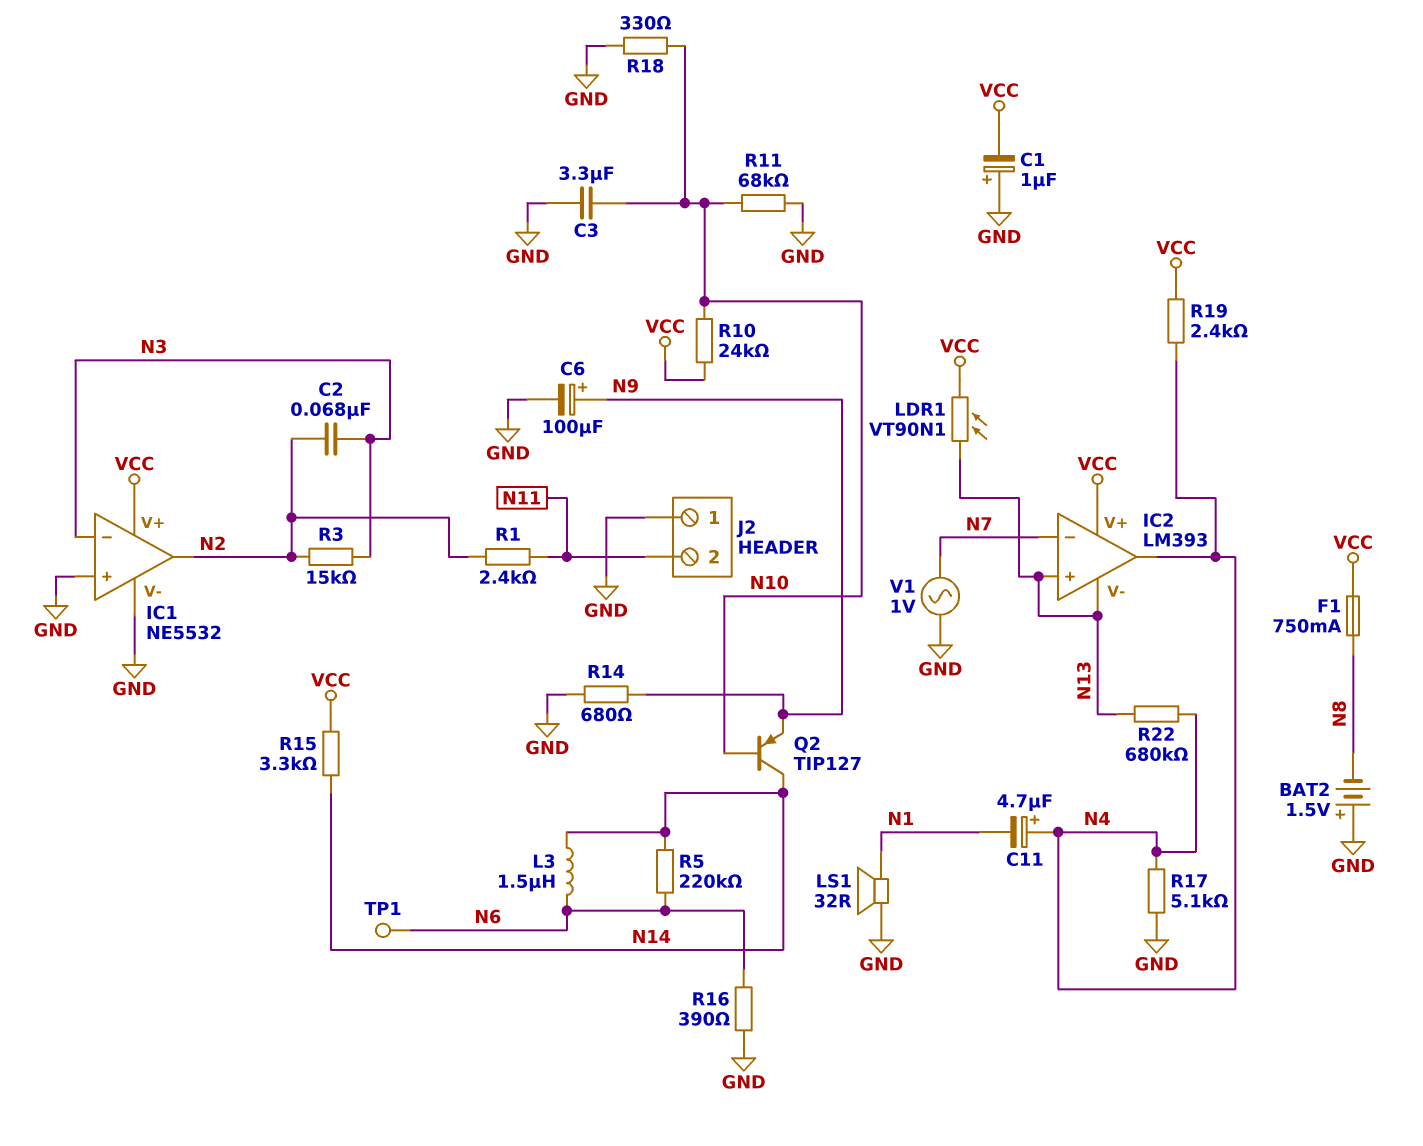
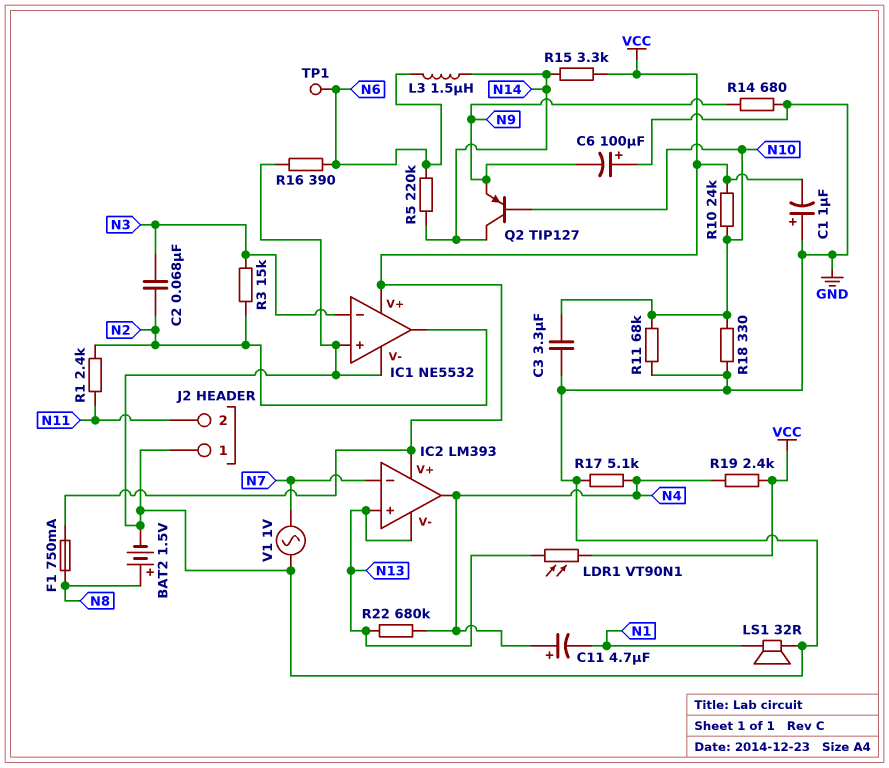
BAT2: 1.5V (plus GND, minus N8) -> 1.5V (plus N8, minus GND)
C6: 100uF (plus N9, minus GND) -> 100uF (plus GND, minus N9)

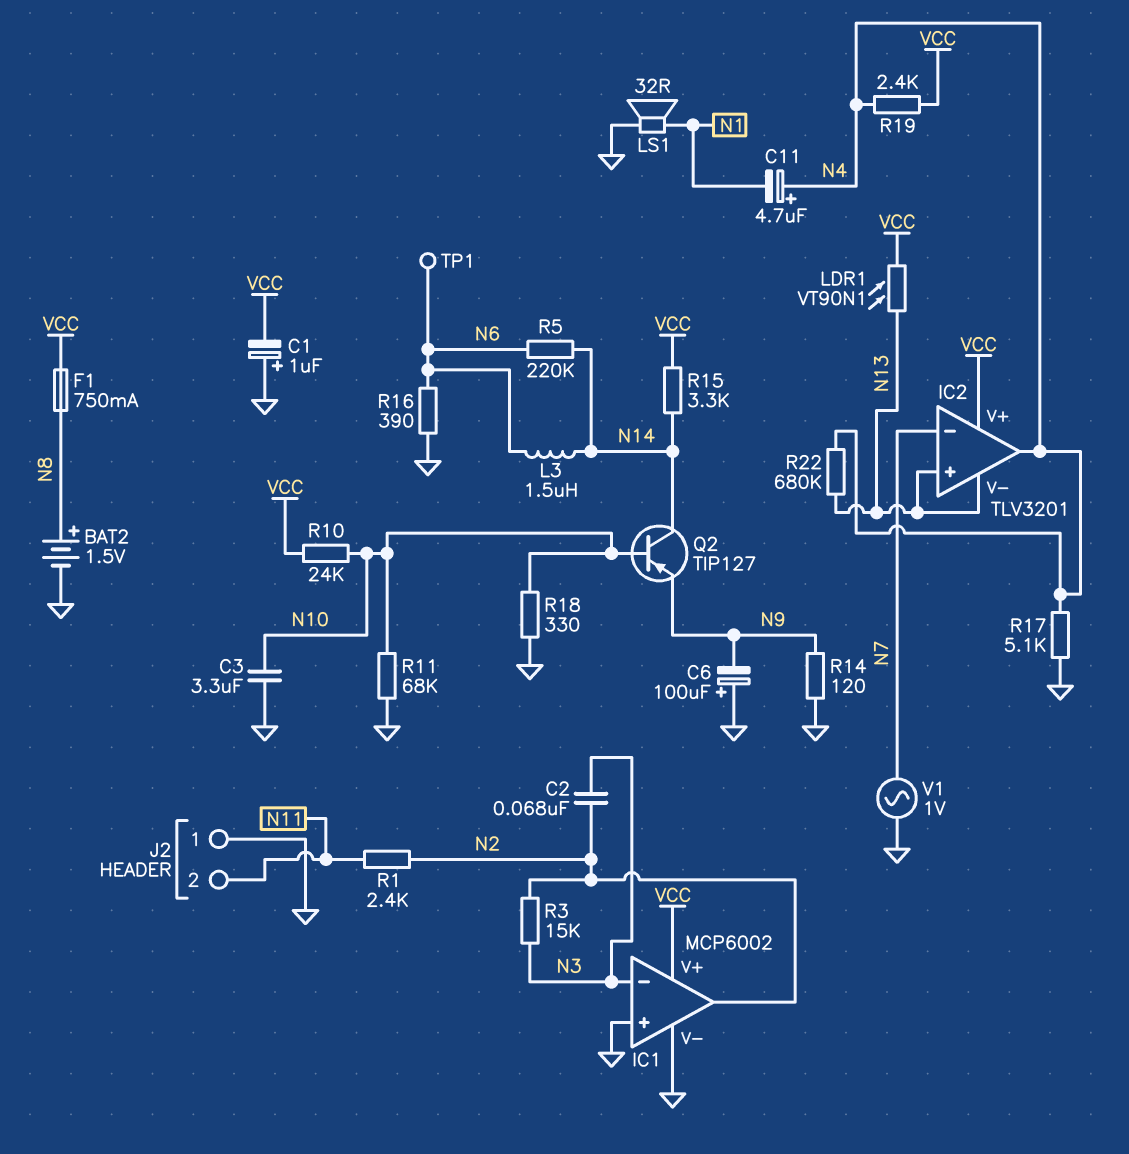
IC1: NE5532 -> MCP6002
IC2: LM393 -> TLV3201
R14: 680 (GND, N9) -> 120 (GND, N9)

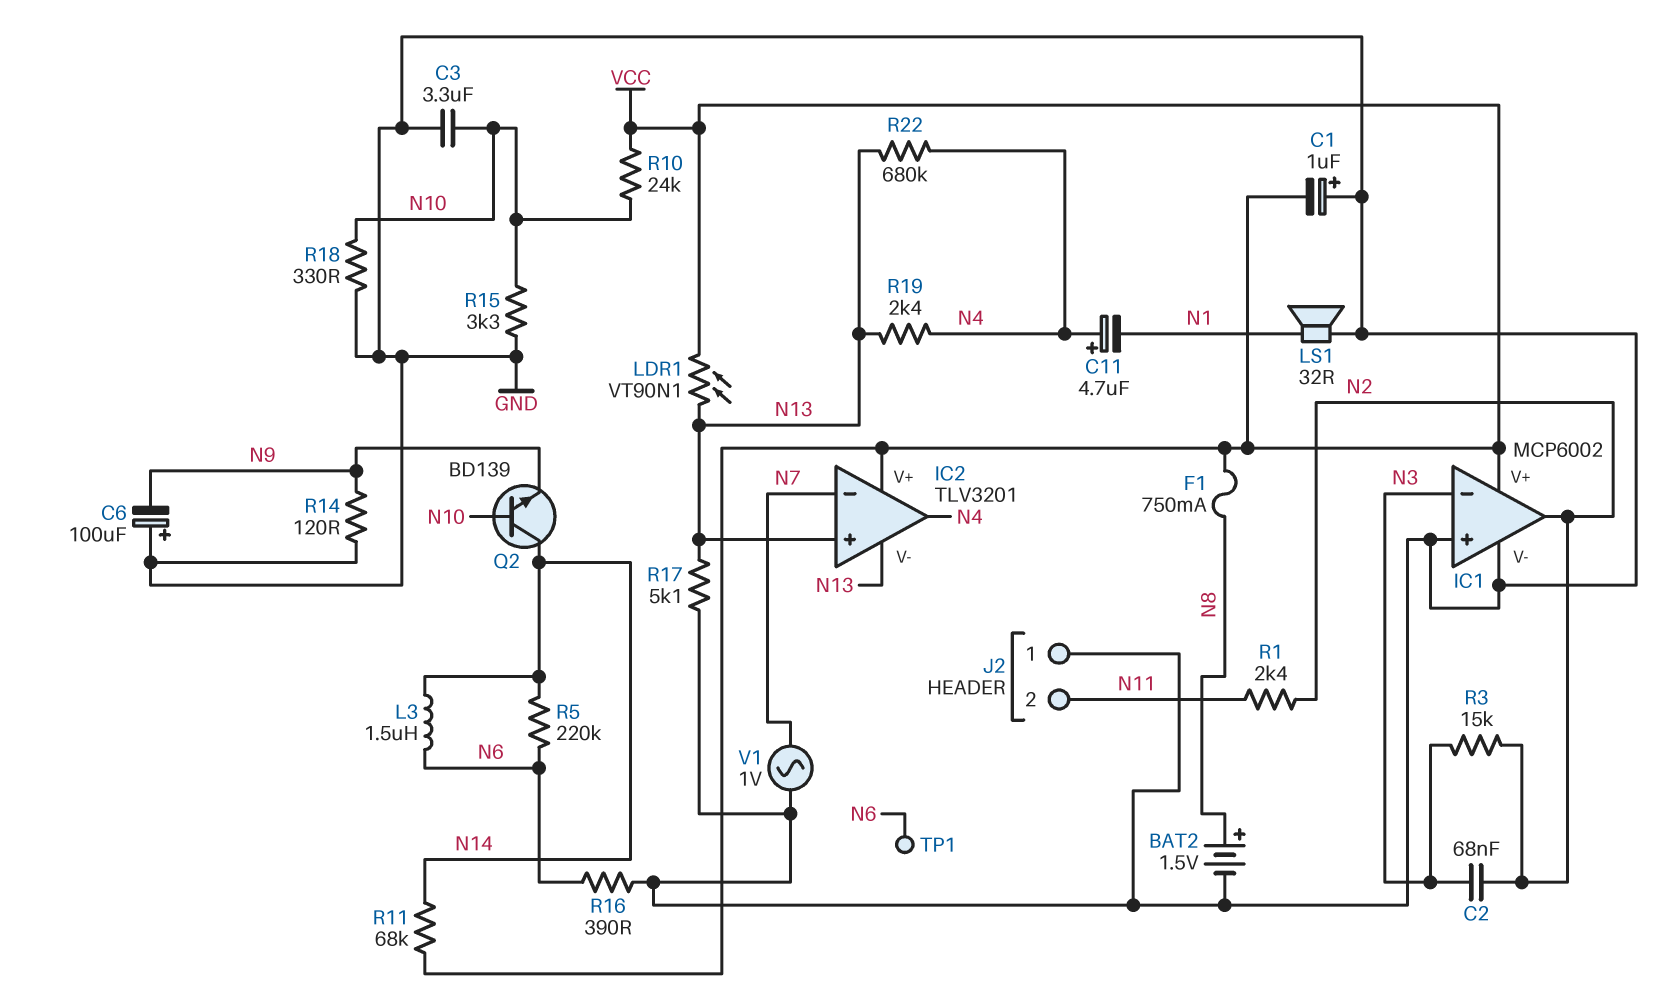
Q2: PNP TIP127 (B N10, C N14, E N9) -> NPN BD139 (B N10, C N14, E N9)
R11: 68k (GND, N10) -> 68k (N14, VCC)
R15: 3.3k (N14, VCC) -> 3.3k (GND, N10)
R17: 5.1k (GND, N4) -> 5.1k (GND, N13)
R19: 2.4k (N4, VCC) -> 2.4k (N4, N13)

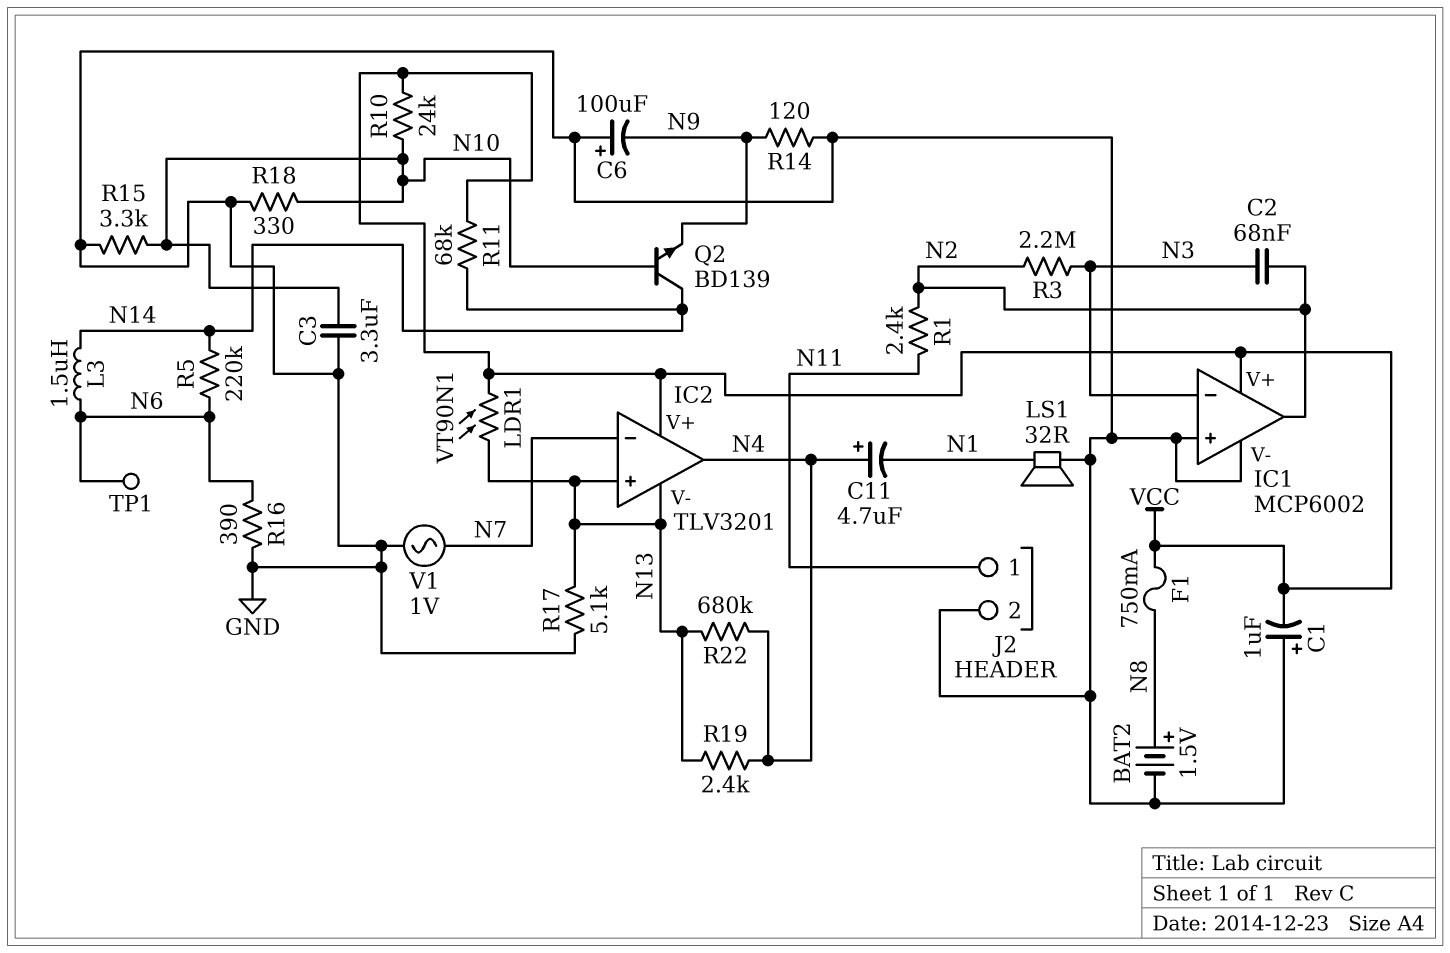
J2 pin 1: GND -> N11
J2 pin 2: N11 -> GND
R3: 15k (N2, N3) -> 2.2M (N2, N3)

